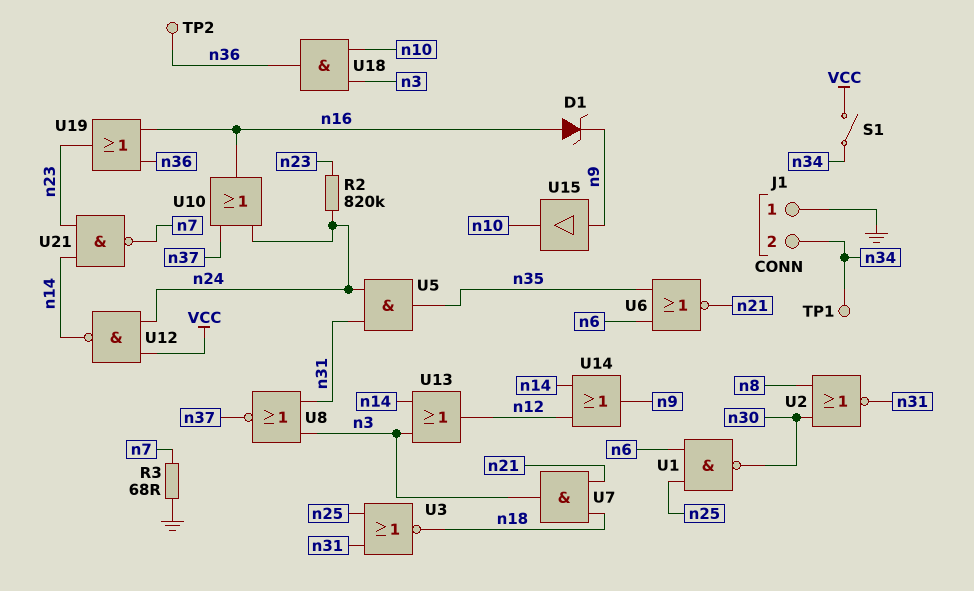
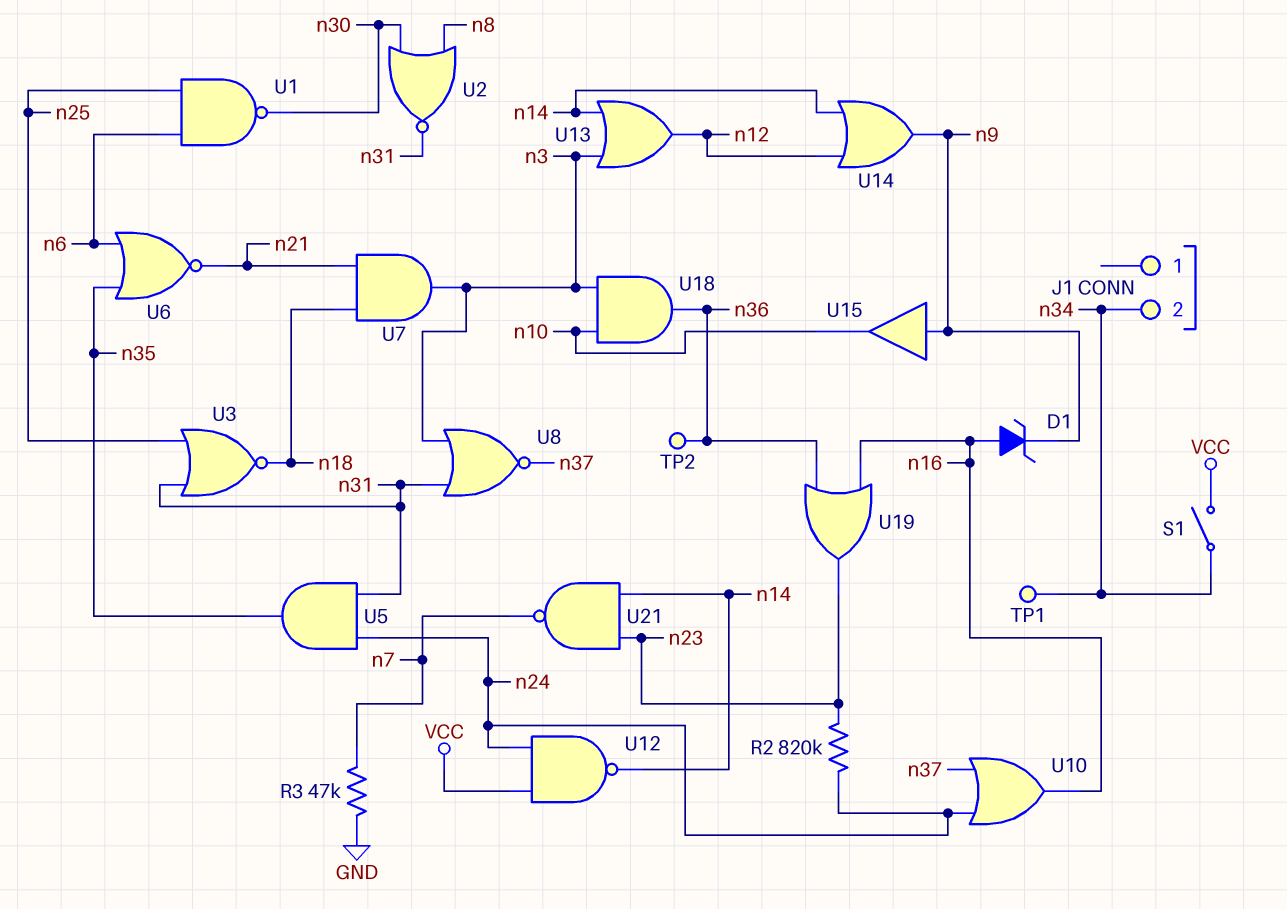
J1 pin 1: GND -> none
R3: 68 (GND, n7) -> 47k (GND, n7)

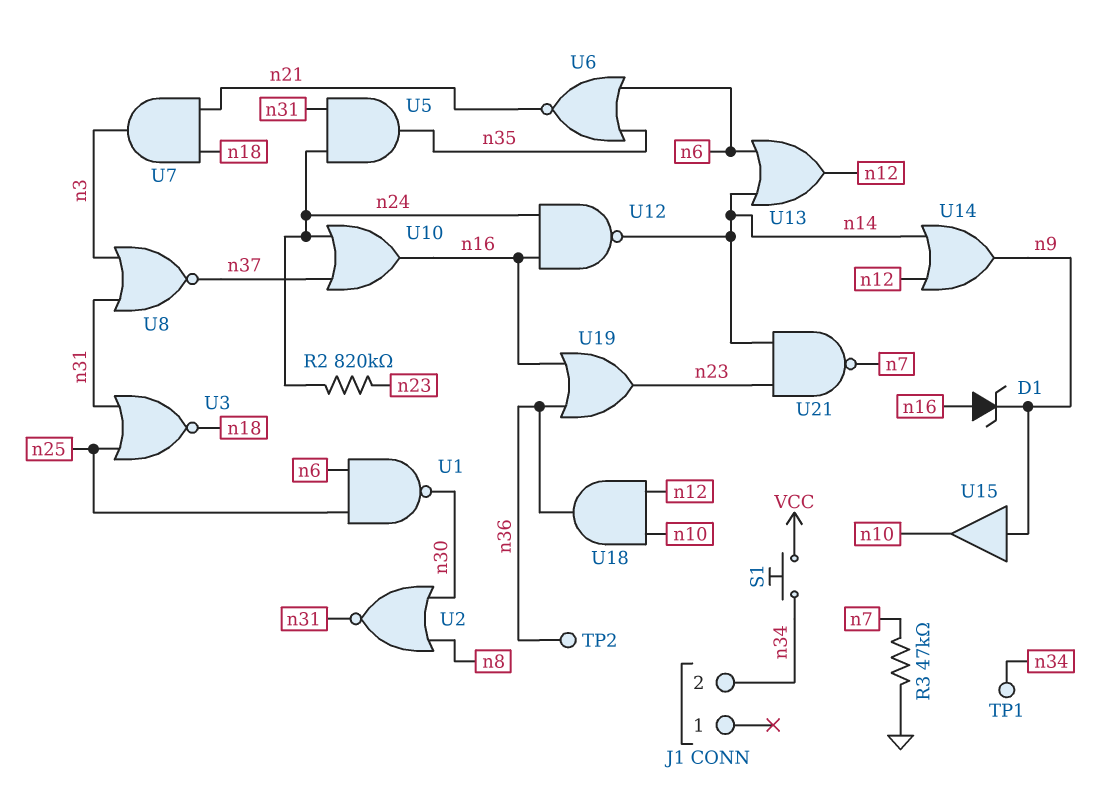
S1: switch (VCC, n34) -> button (VCC, n34)
U12: NAND (in VCC, in n24, out n14) -> NAND (in n16, in n24, out n14)
U13: OR (in n3, in n14, out n12) -> OR (in n6, in n14, out n12)
U18: AND (in n3, in n10, out n36) -> AND (in n10, in n12, out n36)

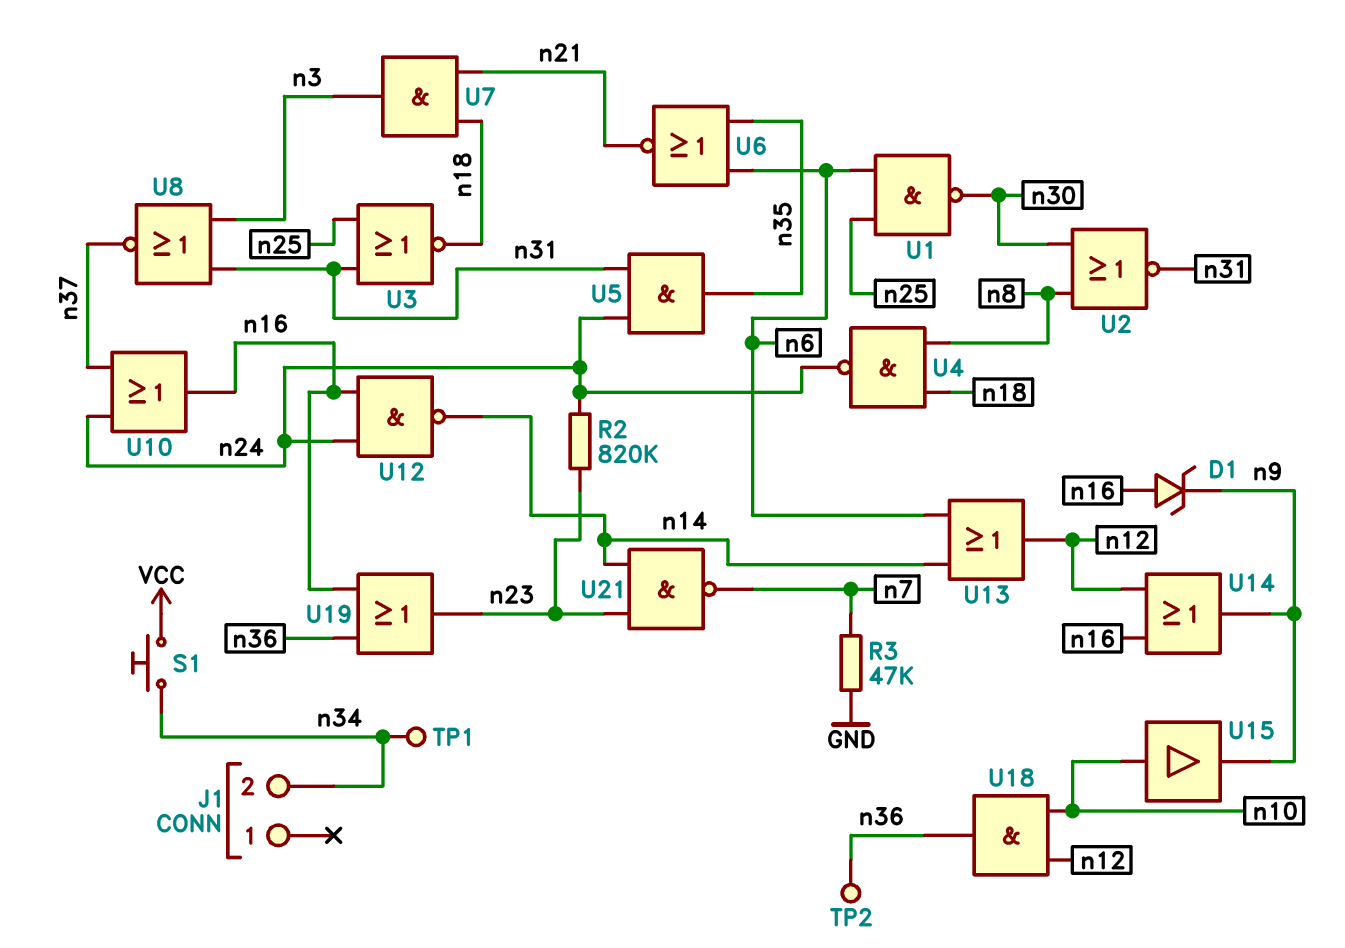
U4: none -> NAND (in n8, in n18, out n24)
U14: OR (in n12, in n14, out n9) -> OR (in n12, in n16, out n9)
U15: buffer (in n9, out n10) -> buffer (in n10, out n9)

